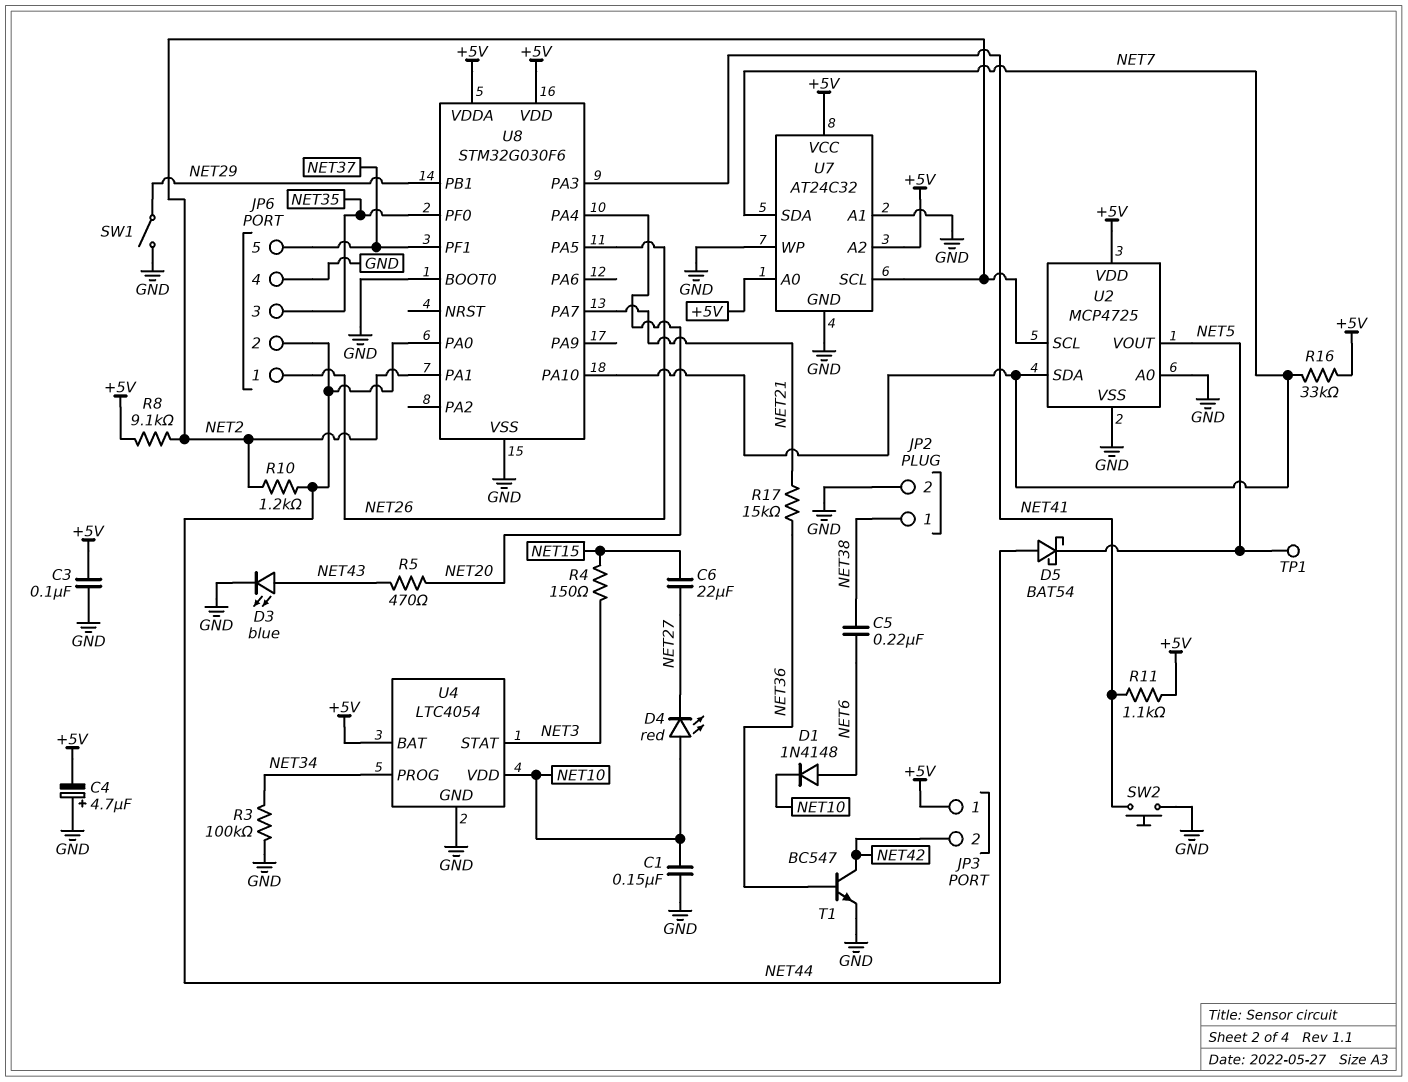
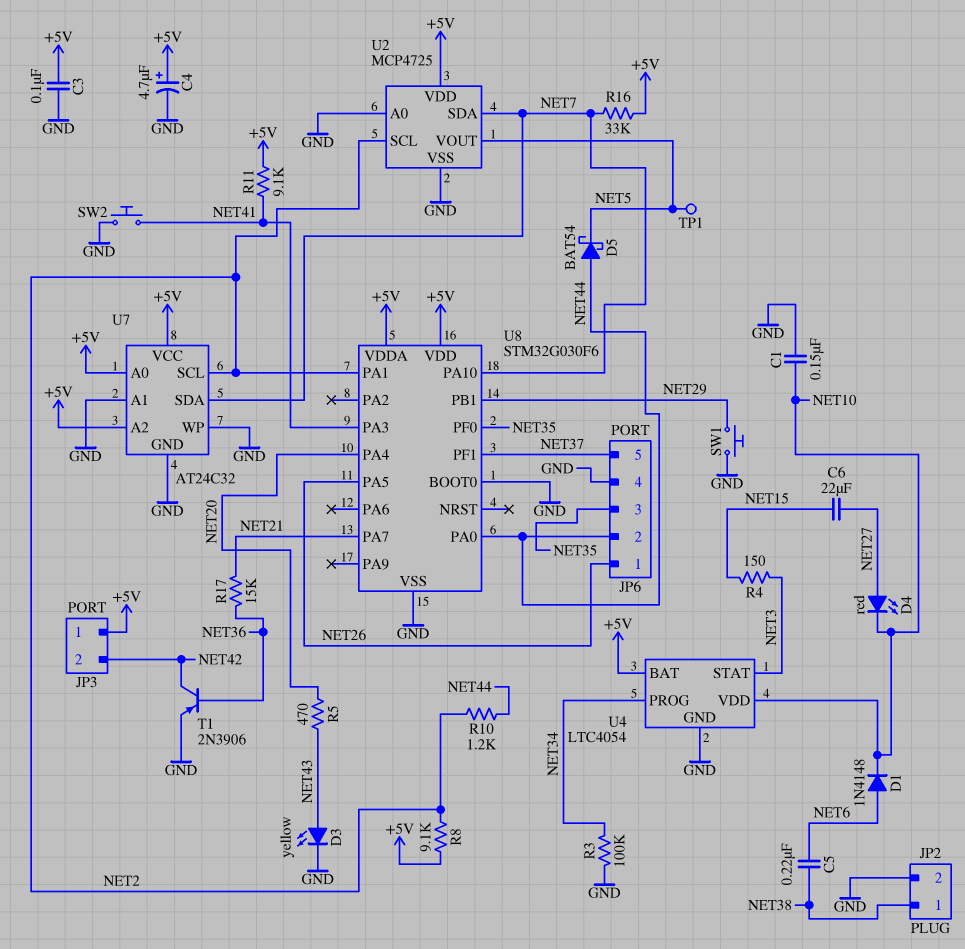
C4: 4.7uF (plus GND, minus +5V) -> 4.7uF (plus +5V, minus GND)
D3: LED blue (A NET43, K GND) -> LED yellow (A NET43, K GND)
D4: LED red (A NET10, K NET27) -> LED red (A NET27, K NET10)
R11: 1.1k (+5V, NET41) -> 9.1k (+5V, NET41)
SW1: switch (GND, NET29) -> button (GND, NET29)
T1: NPN BC547 (B NET36, C NET42, E GND) -> PNP 2N3906 (B NET36, C NET42, E GND)

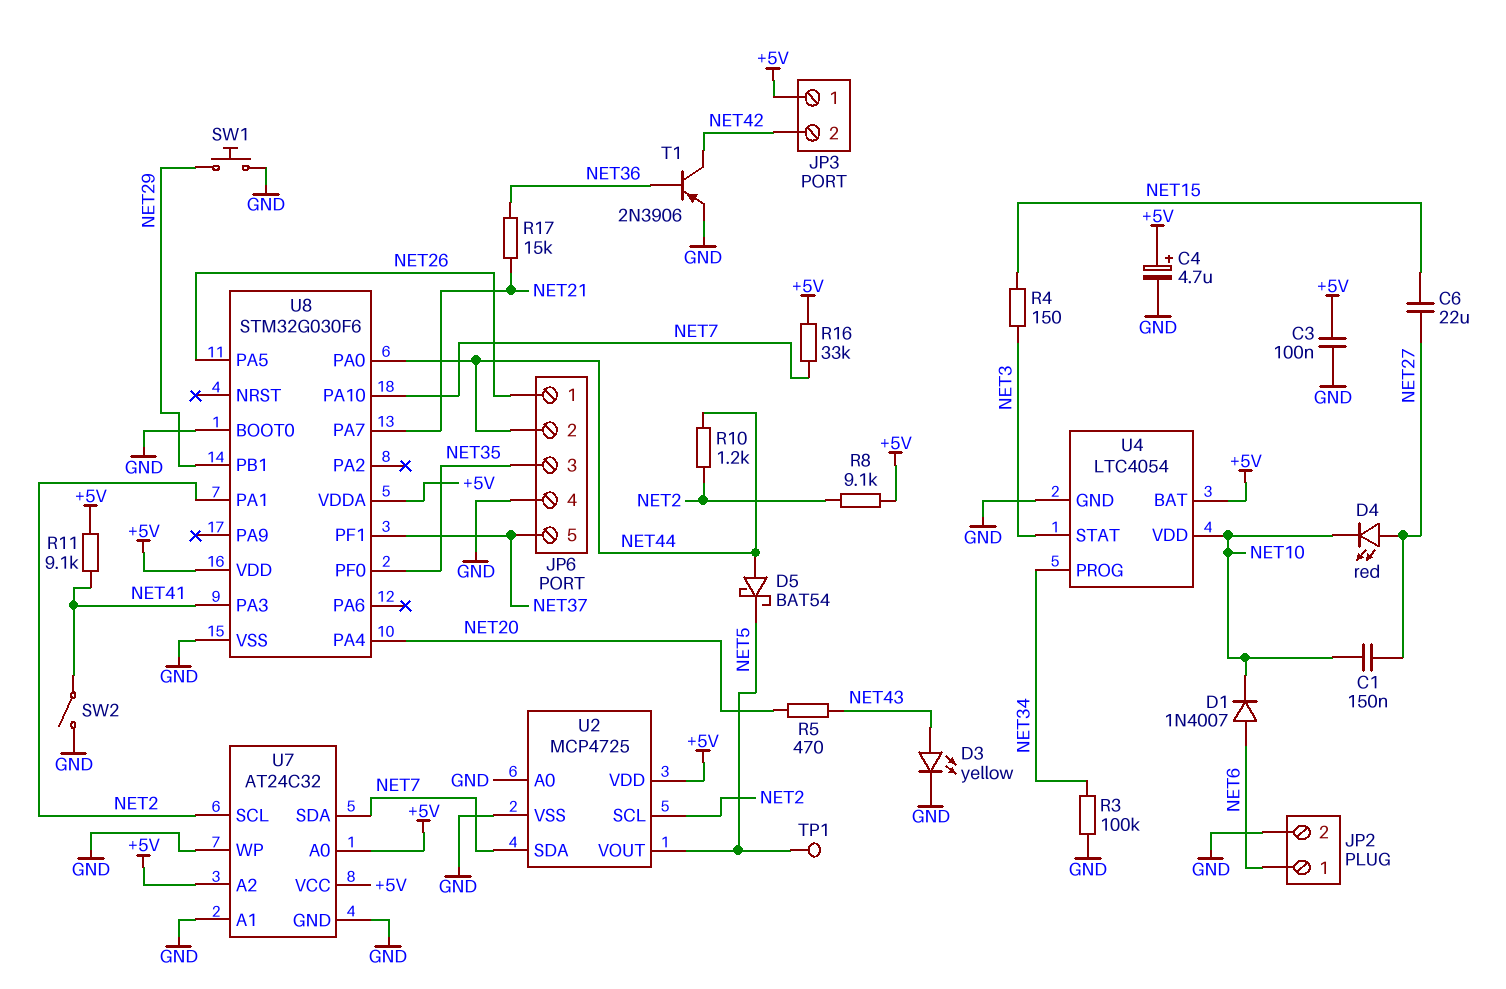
C1: 150nF (GND, NET10) -> 150nF (NET10, NET27)
C5: 220nF (NET6, NET38) -> none
D1: diode 1N4148 (A NET6, K NET10) -> diode 1N4007 (A NET6, K NET10)
JP2 pin 1: NET38 -> NET6
SW2: button (GND, NET41) -> switch (GND, NET41)

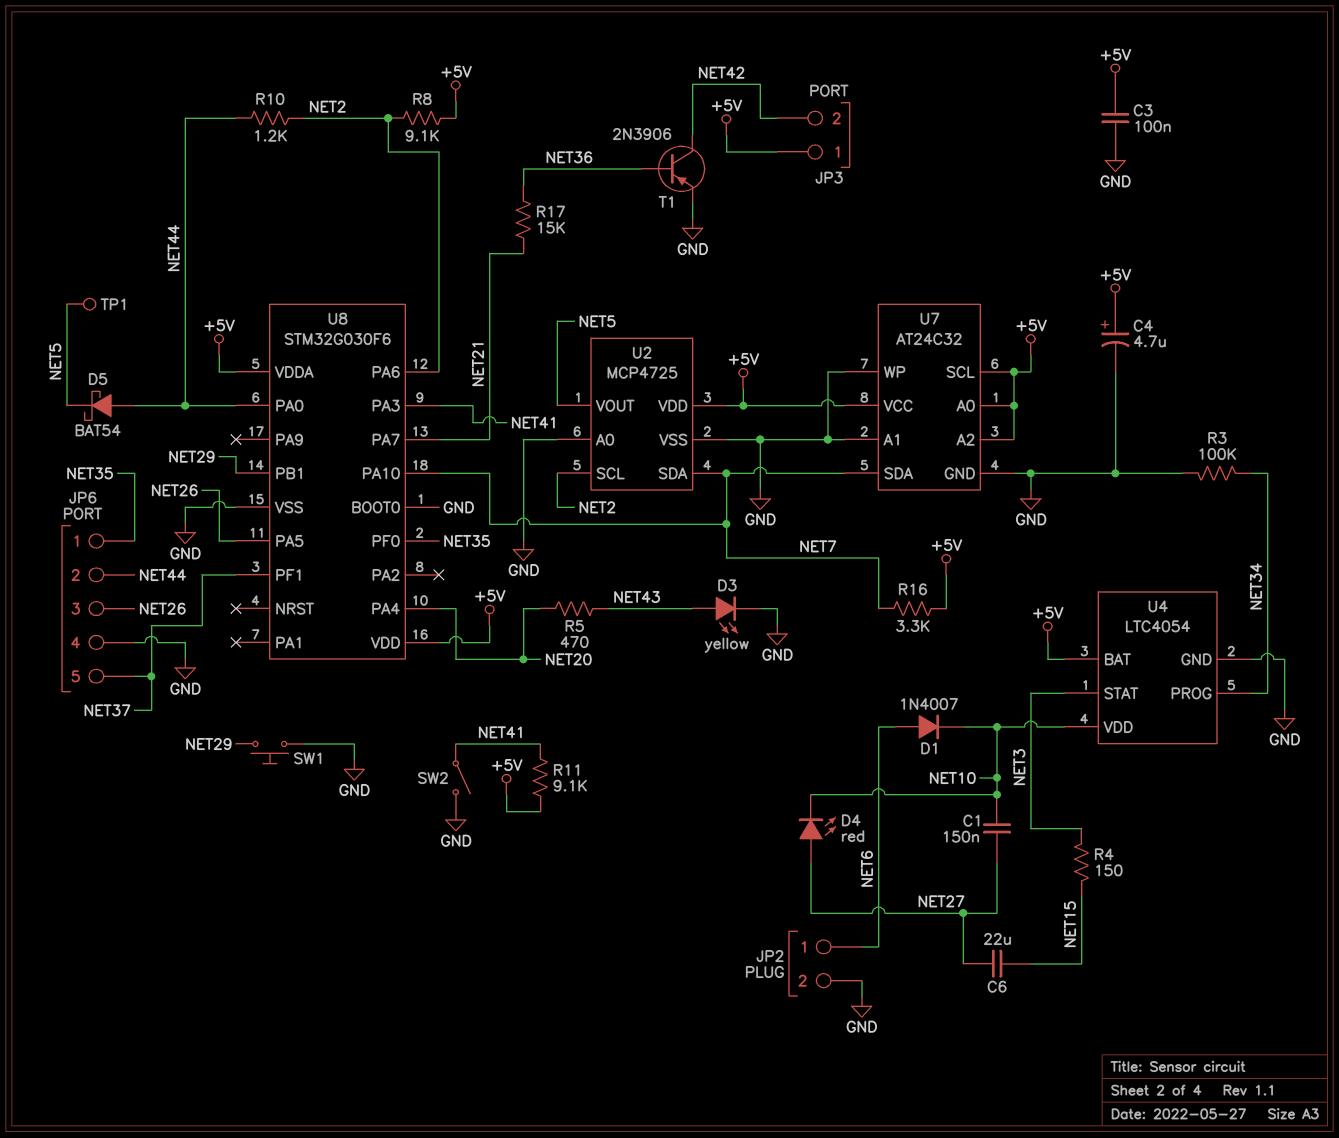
JP6 pin 1: NET26 -> NET35
JP6 pin 3: NET35 -> NET26
R16: 33k (+5V, NET7) -> 3.3k (+5V, NET7)
U7 pin SCL: NET2 -> +5V
U8 pin PA1: NET2 -> none
U8 pin PA6: none -> NET2

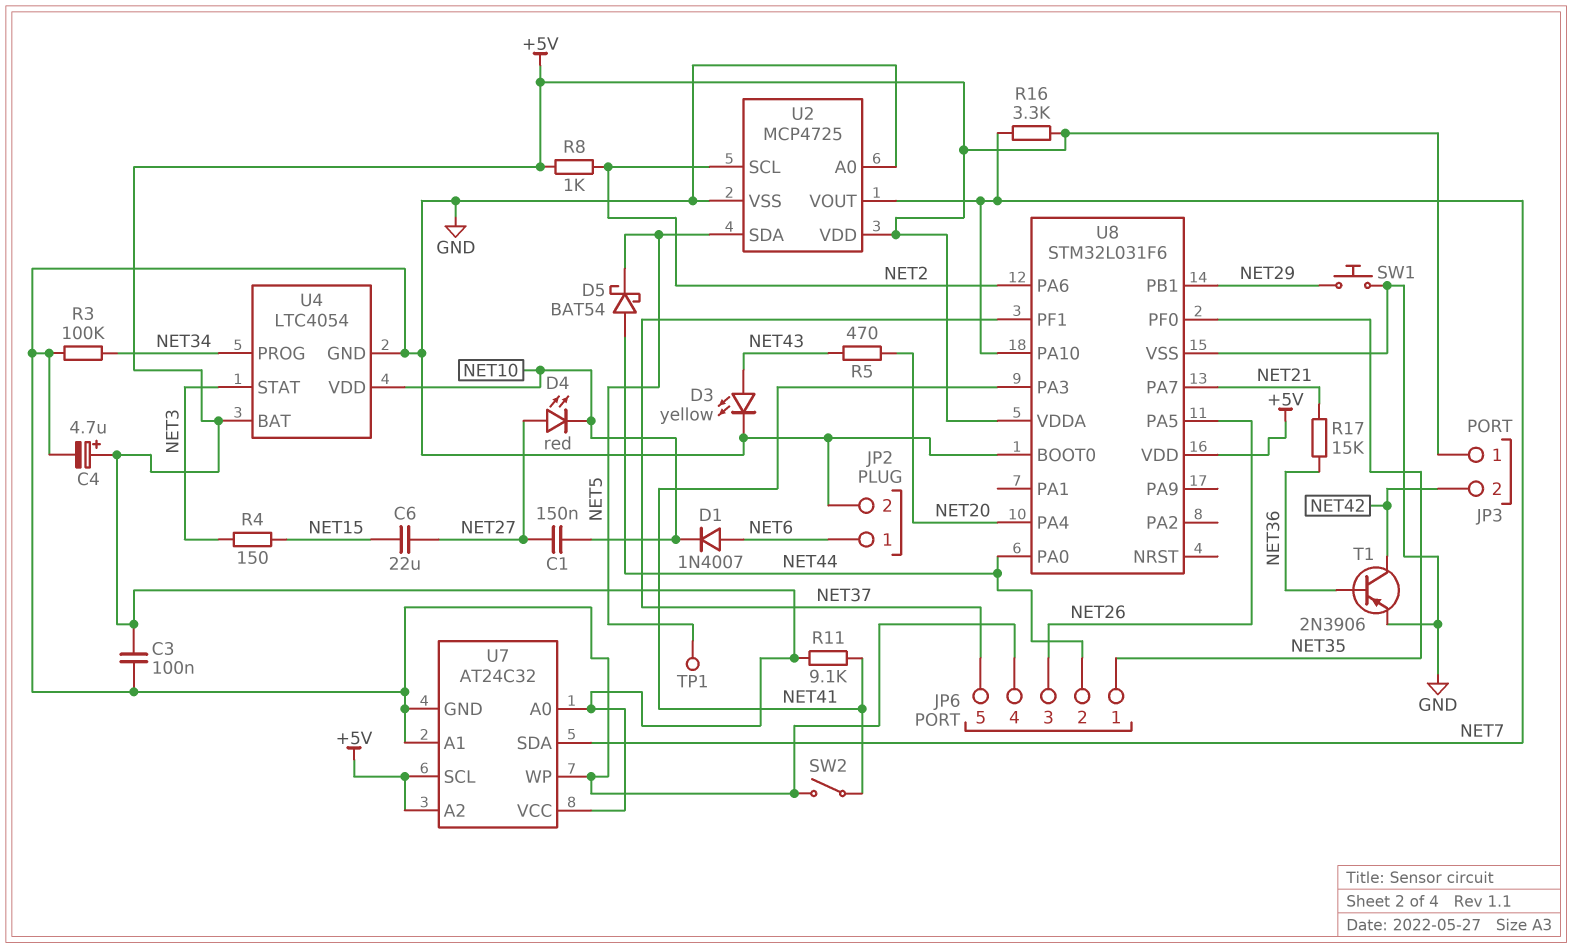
R8: 9.1k (+5V, NET2) -> 1k (+5V, NET2)
R10: 1.2k (NET2, NET44) -> none
U2 pin SDA: NET7 -> NET5
U2 pin VOUT: NET5 -> NET7
U8: STM32G030F6 -> STM32L031F6

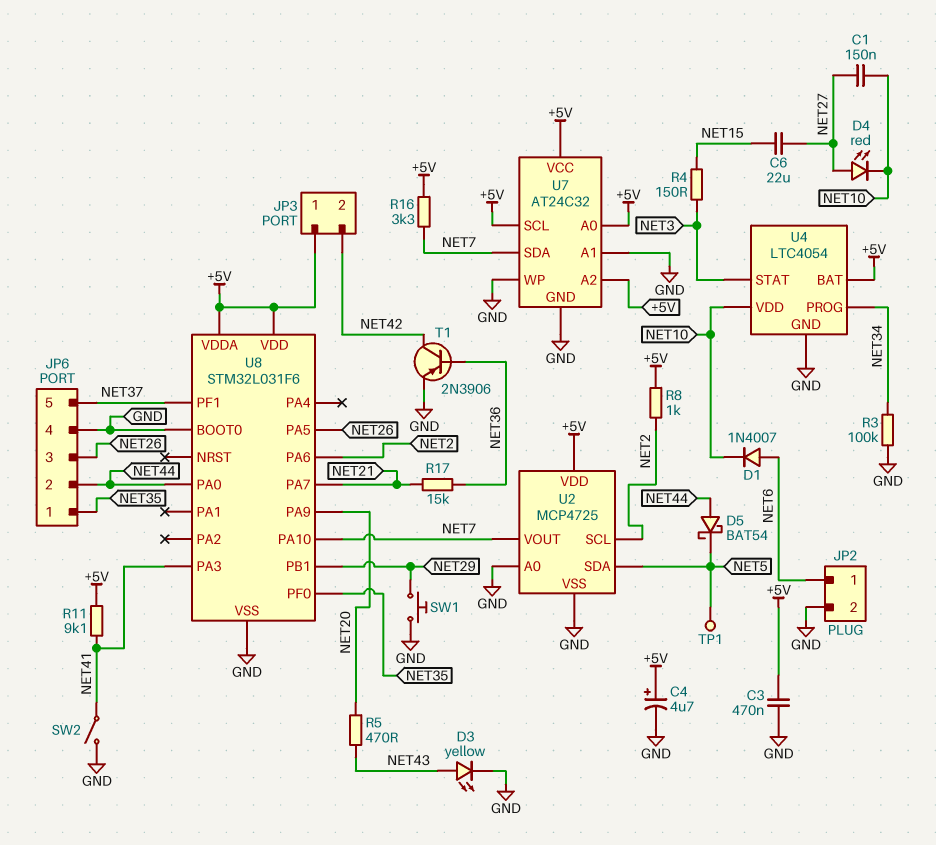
C3: 100nF (+5V, GND) -> 470nF (+5V, GND)
U8 pin PA4: NET20 -> none
U8 pin PA9: none -> NET20

